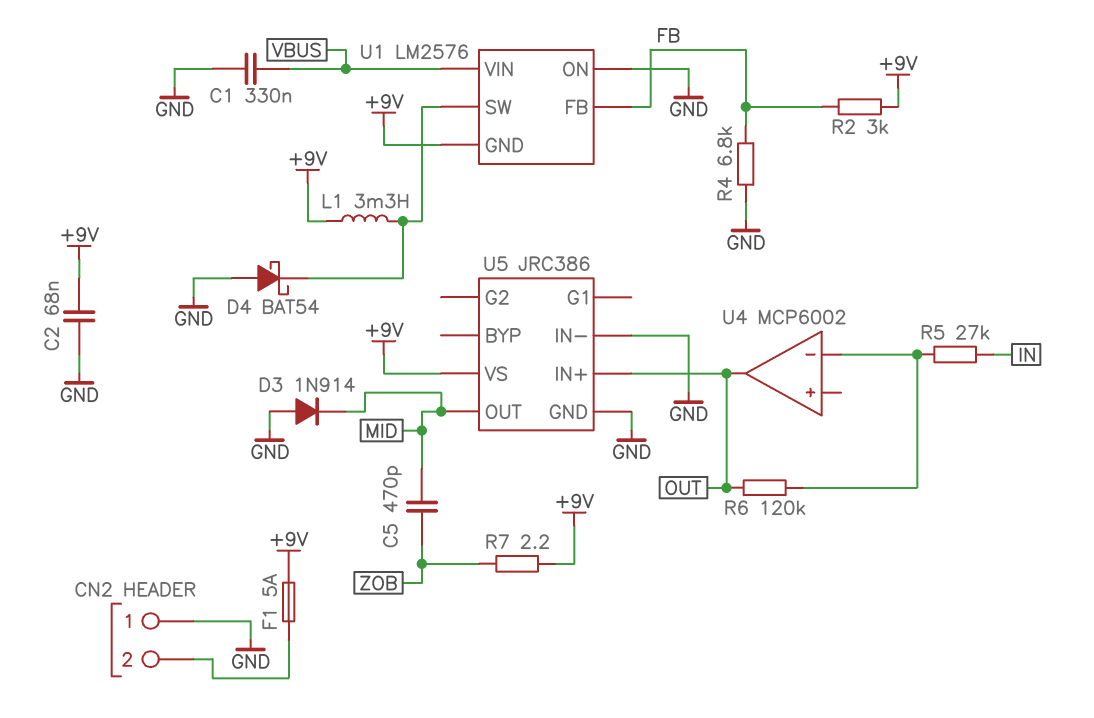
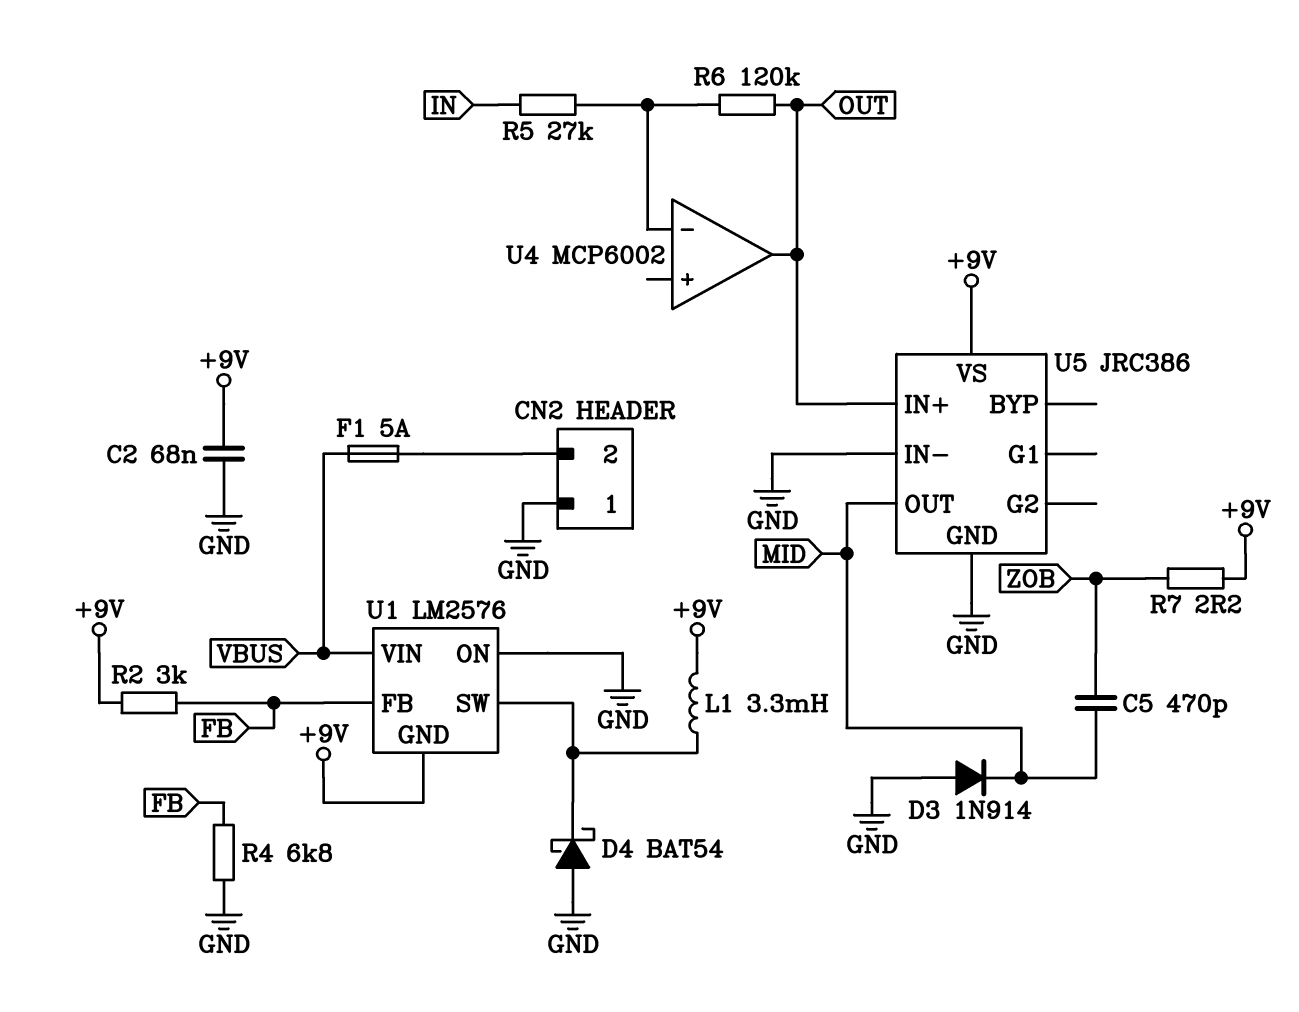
C1: 330nF (GND, VBUS) -> none
F1: 5A (+9V, CN2/2) -> 5A (CN2/2, VBUS)

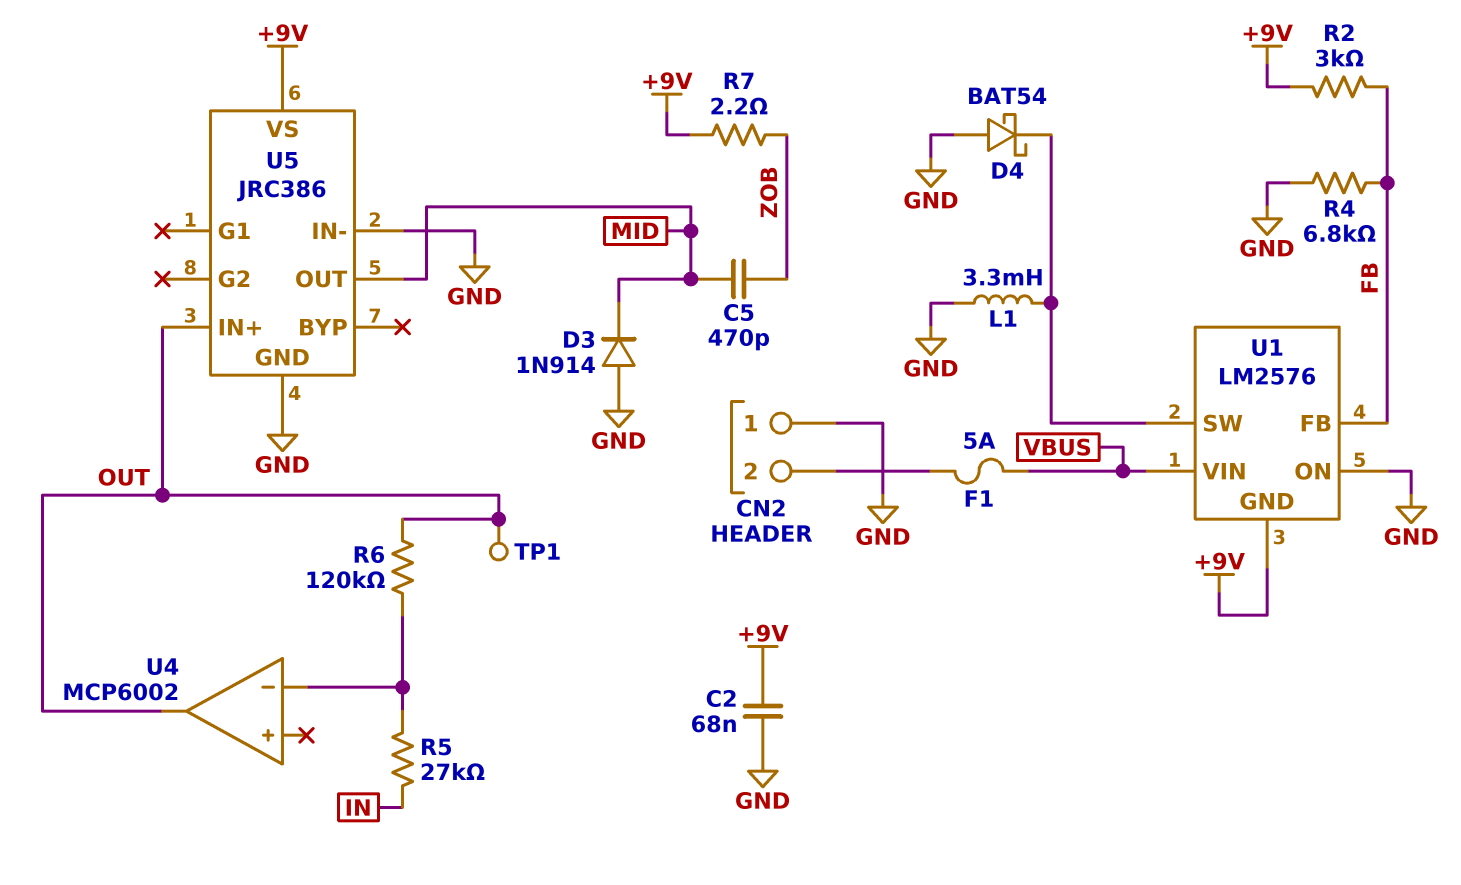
L1: 3.3mH (+9V, U1/SW) -> 3.3mH (GND, U1/SW)
TP1: none -> test point (OUT)

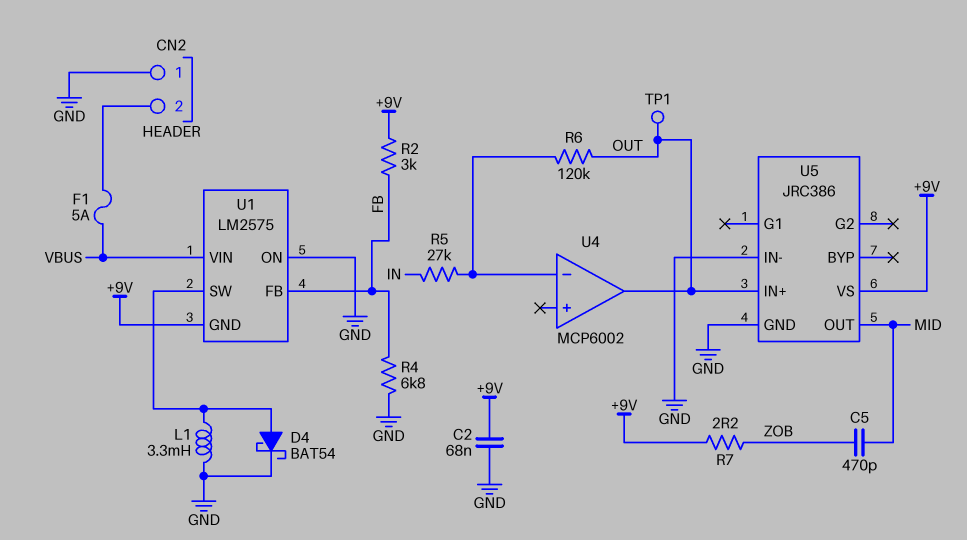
D3: diode 1N914 (A GND, K MID) -> none
D4: schottky BAT54 (A GND, K U1/SW) -> schottky BAT54 (A U1/SW, K GND)
U1: LM2576 -> LM2575

